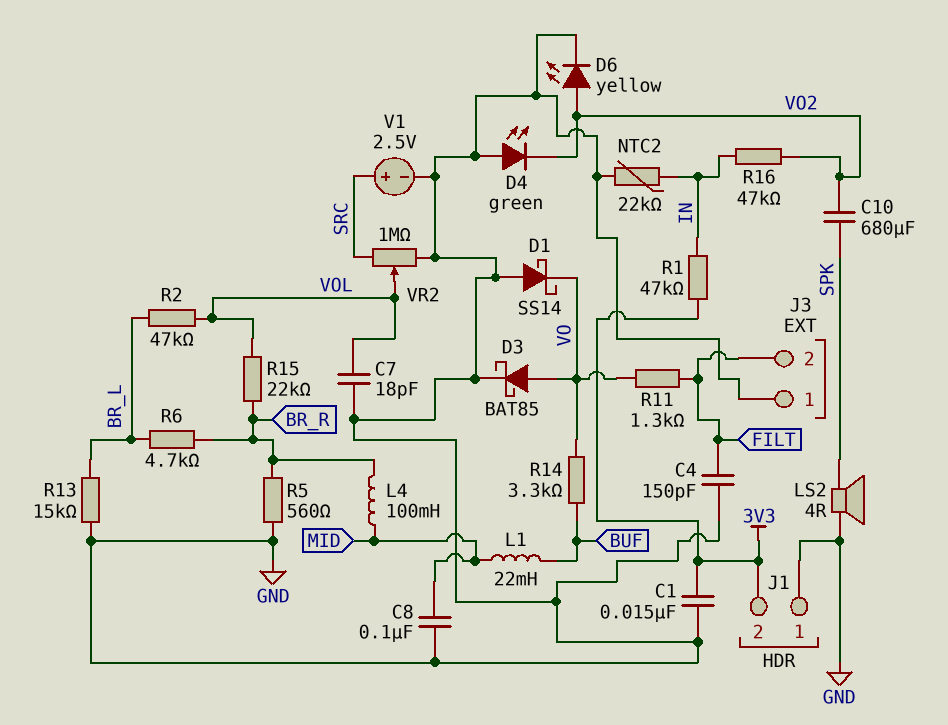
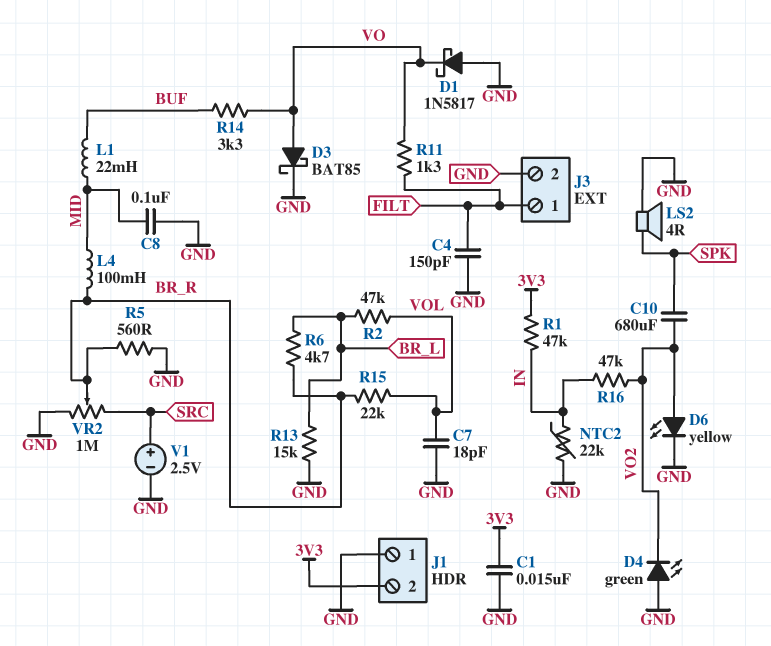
D1: schottky SS14 (A GND, K VO) -> schottky 1N5817 (A GND, K VO)
J3 pin 1: GND -> FILT
J3 pin 2: FILT -> GND
VR2: 1M (GND, SRC, wiper VOL) -> 1M (GND, SRC, wiper BR_R)

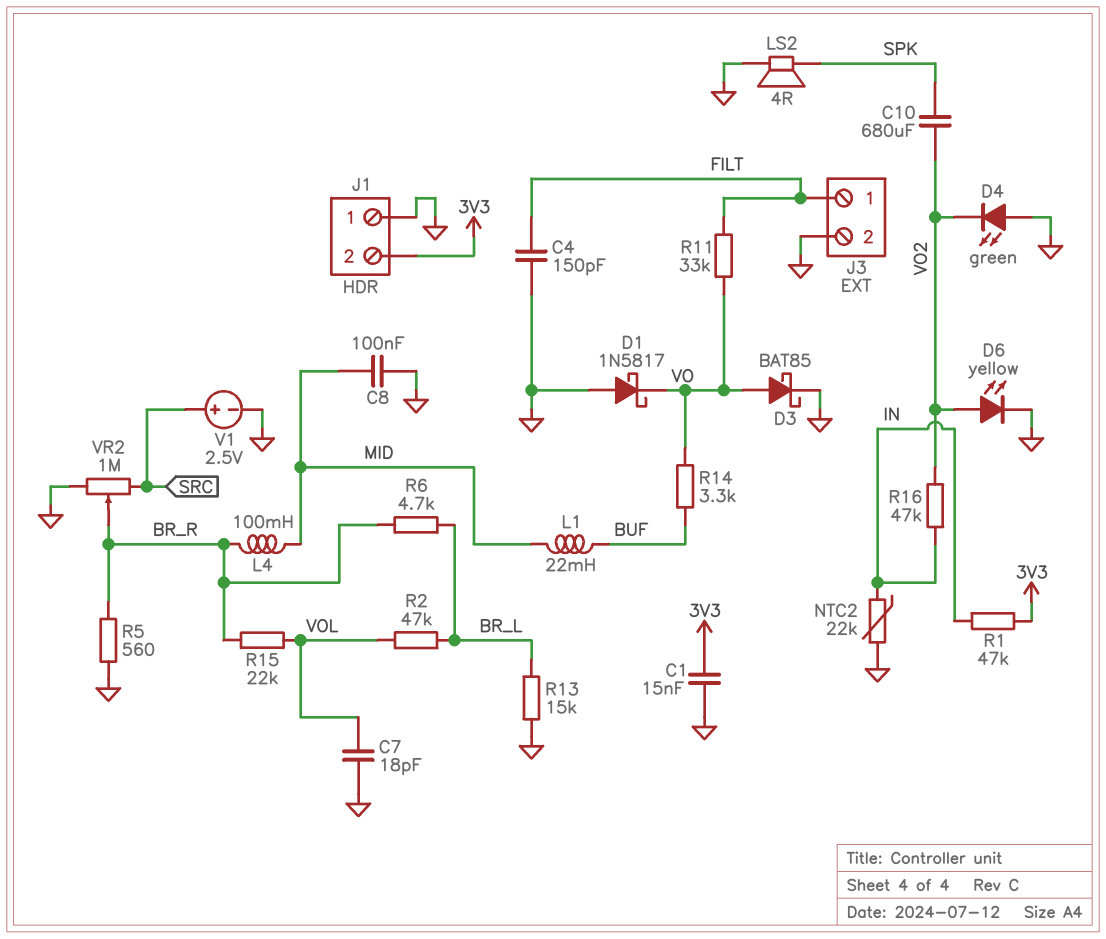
R11: 1.3k (FILT, VO) -> 33k (FILT, VO)

